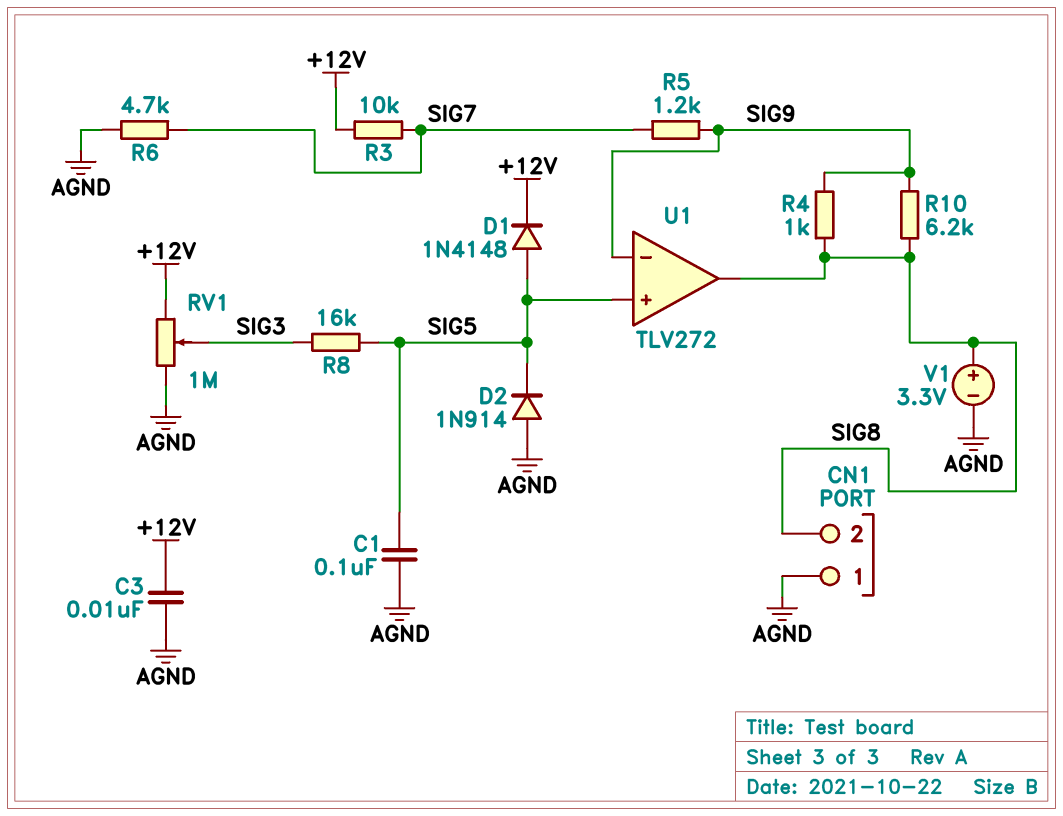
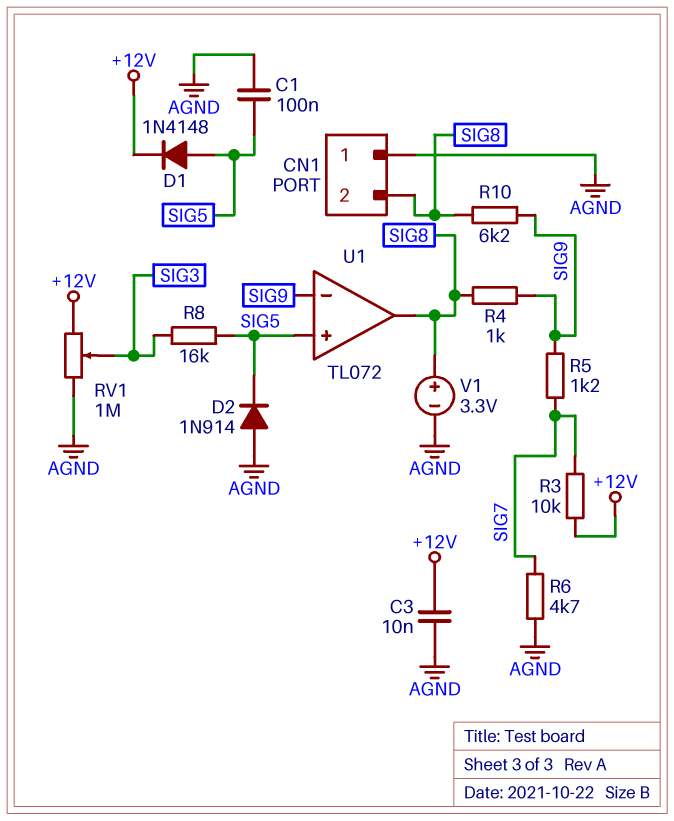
U1: TLV272 -> TL072

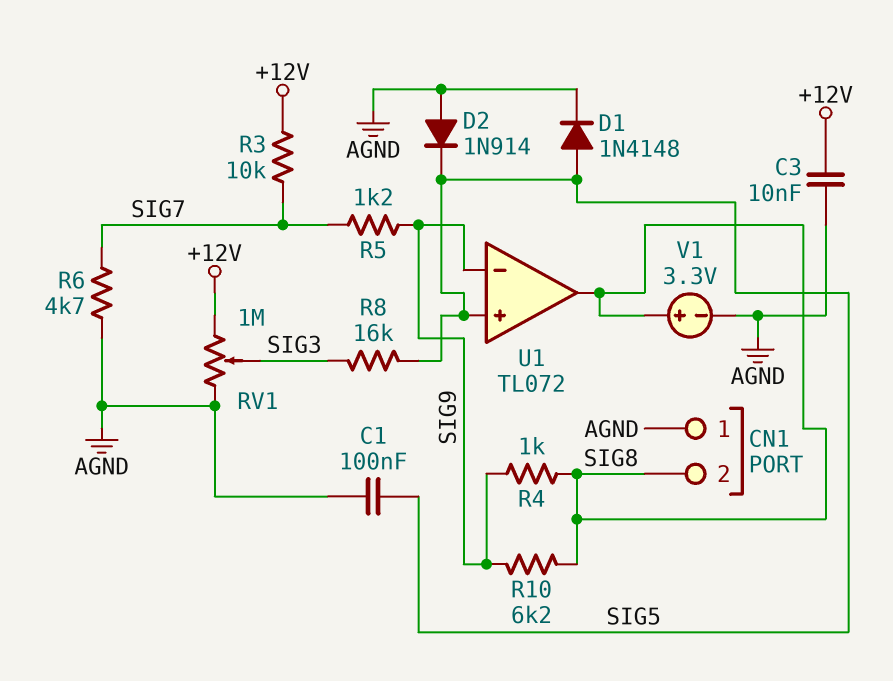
D1: diode 1N4148 (A SIG5, K +12V) -> diode 1N4148 (A SIG5, K AGND)

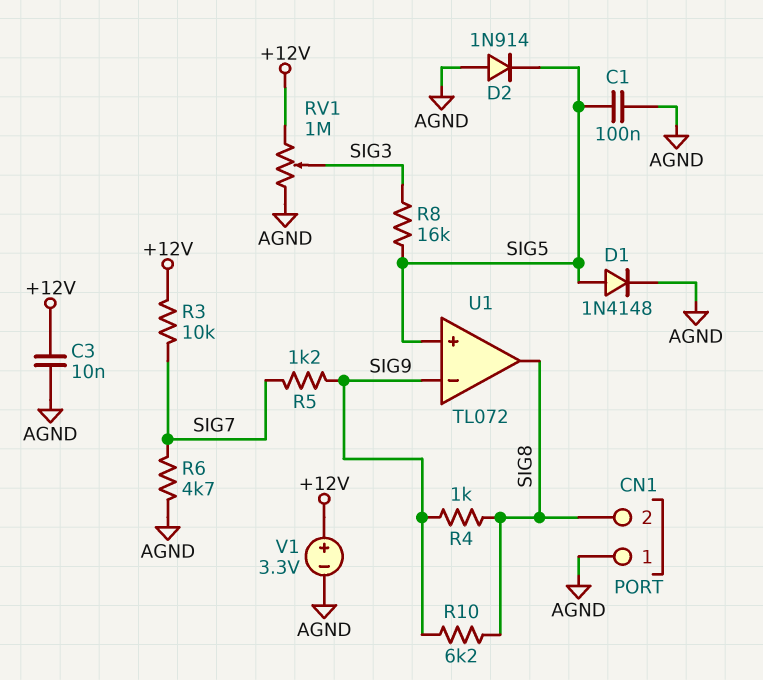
V1: 3.3V (plus SIG8, minus AGND) -> 3.3V (plus +12V, minus AGND)

